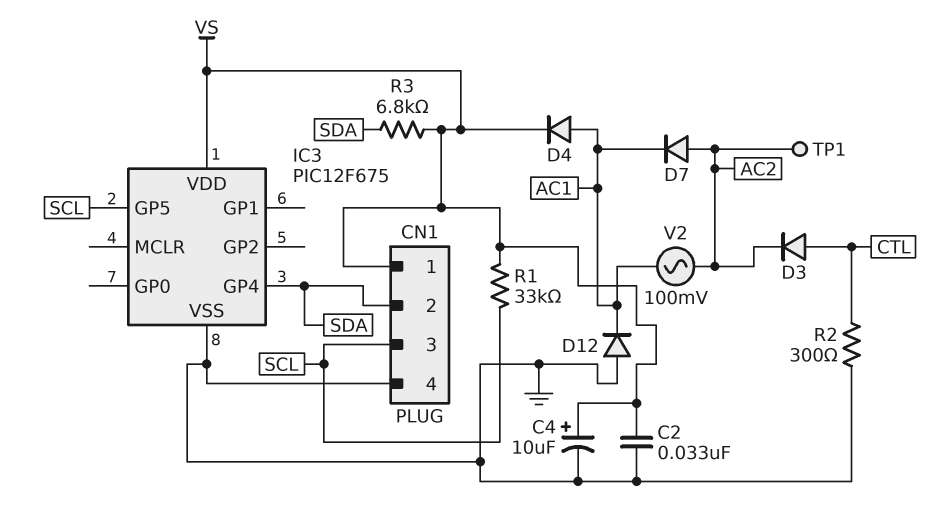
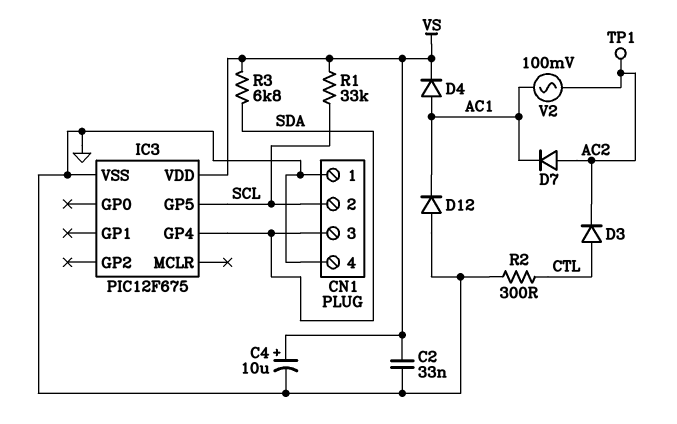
CN1 pin 1: VS -> GND
CN1 pin 2: SDA -> SCL
CN1 pin 3: SCL -> SDA

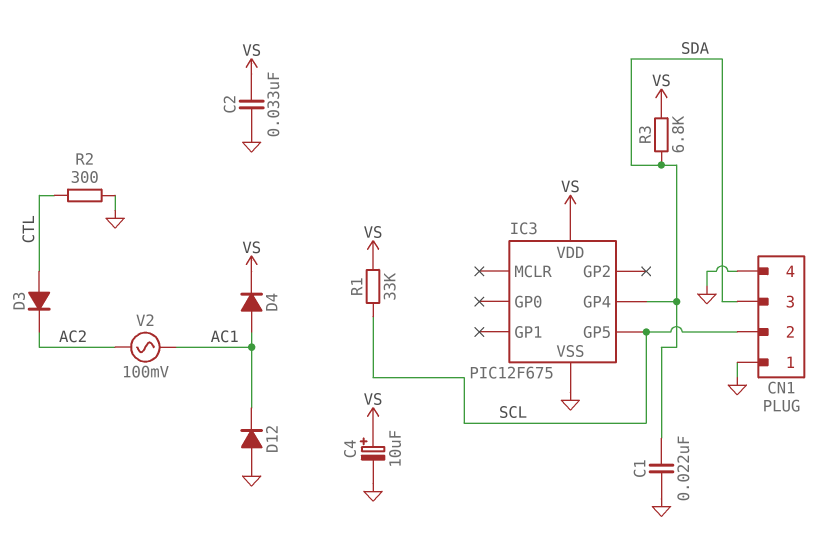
C1: none -> 22nF (GND, SDA)
D7: diode (A AC2, K AC1) -> none
TP1: test point (AC2) -> none

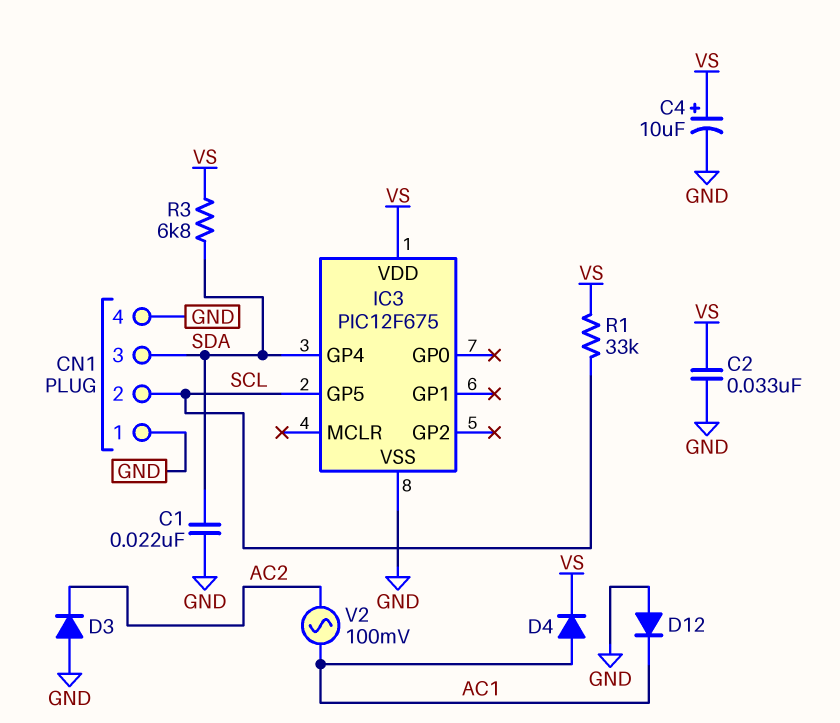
D3: diode (A CTL, K AC2) -> diode (A GND, K AC2)
R2: 300 (CTL, GND) -> none

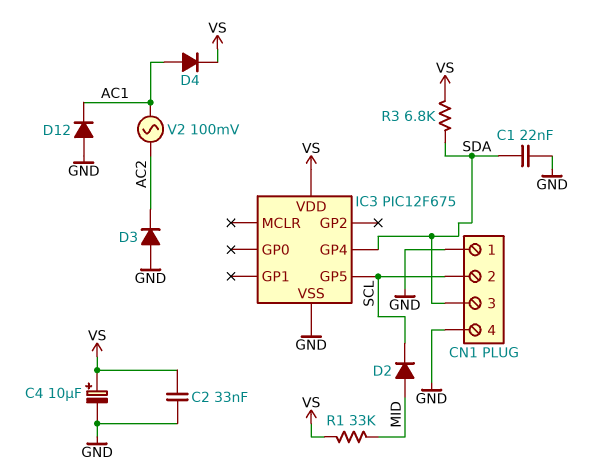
D2: none -> diode (A MID, K SCL)
R1: 33k (SCL, VS) -> 33k (MID, VS)

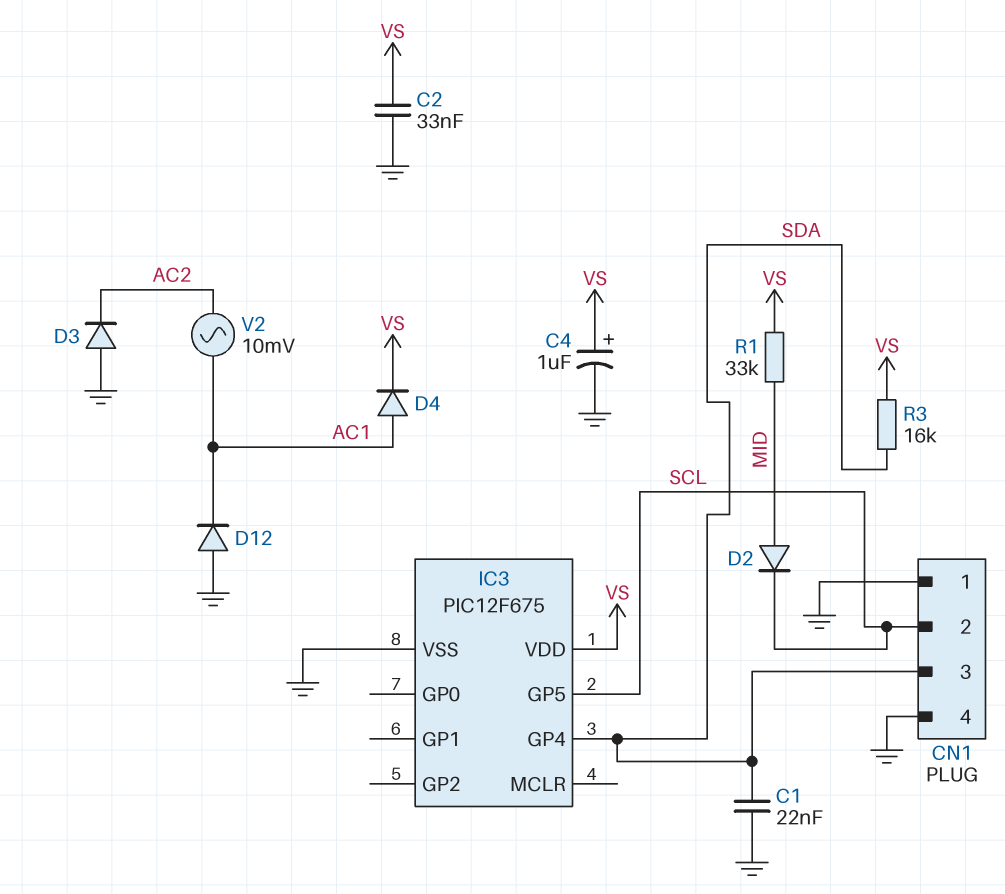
C4: 10uF (plus VS, minus GND) -> 1uF (plus VS, minus GND)
R3: 6.8k (SDA, VS) -> 16k (SDA, VS)
V2: AC 100mV (AC1, AC2) -> AC 10mV (AC1, AC2)

